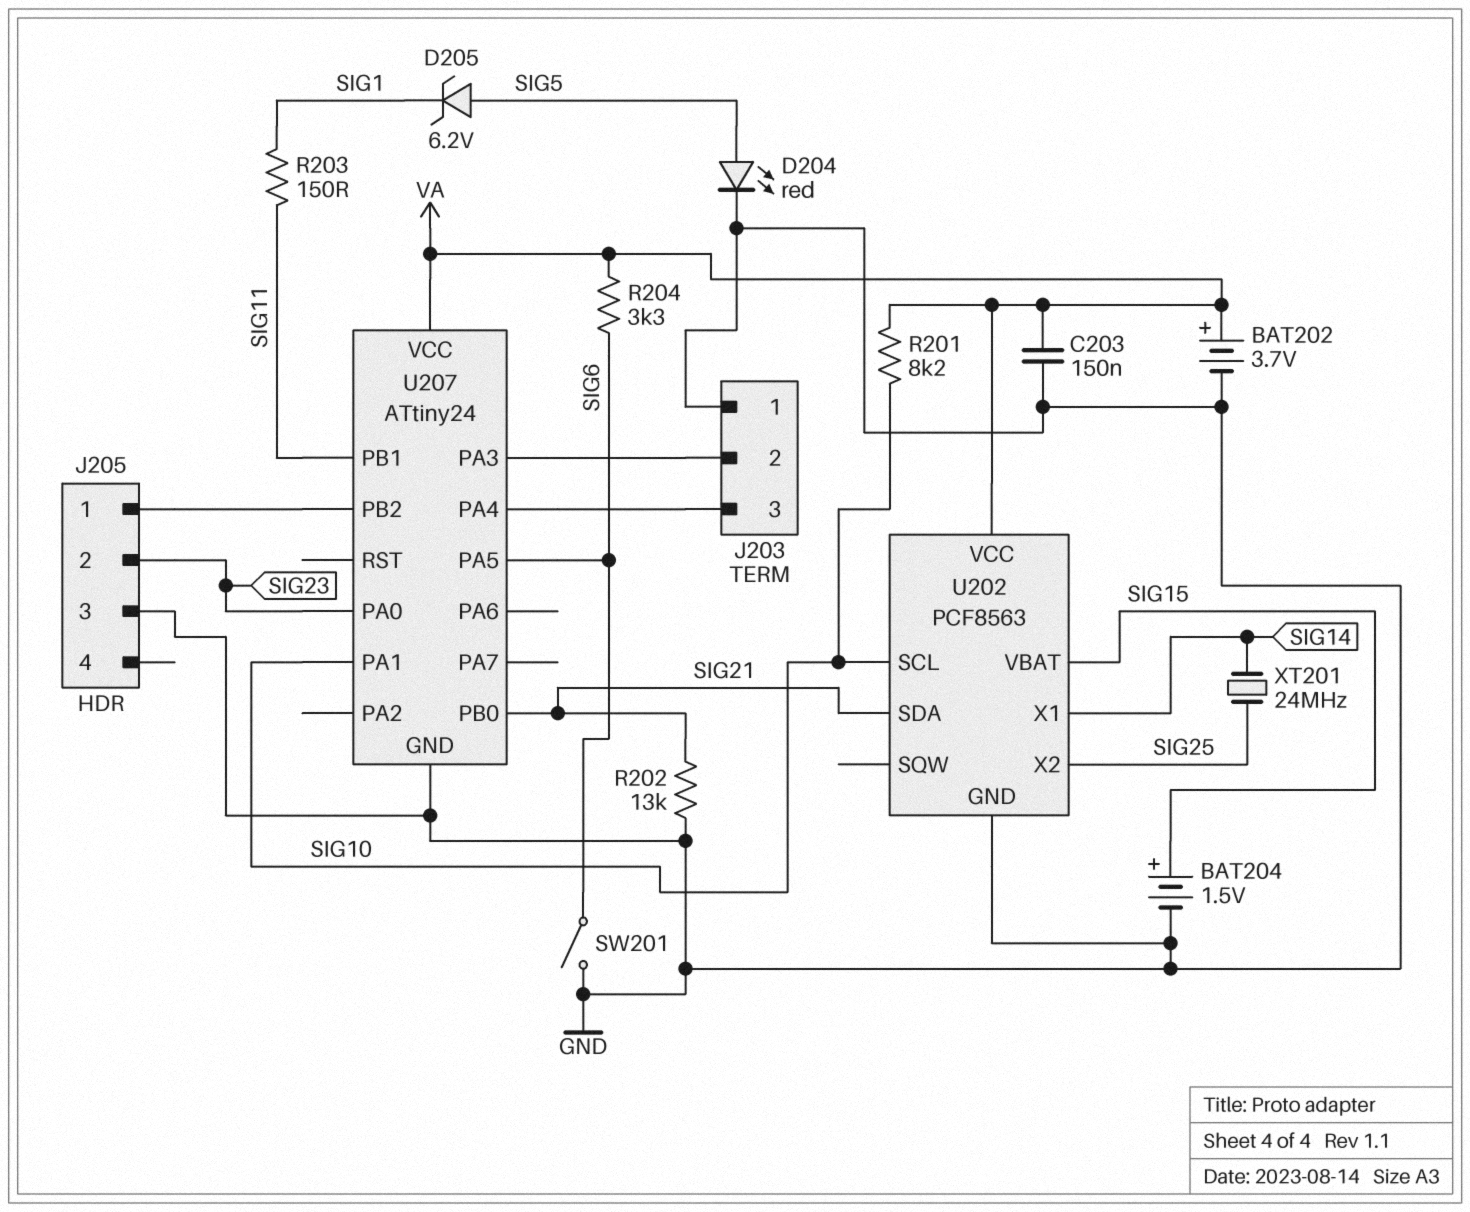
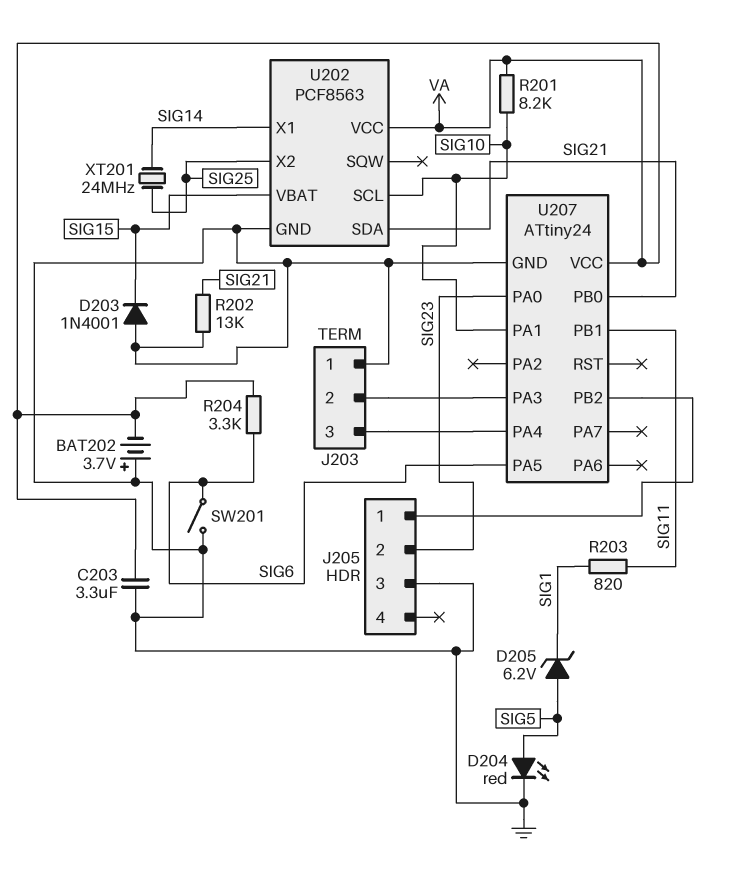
BAT202: 3.7V (plus VA, minus GND) -> 3.7V (plus GND, minus VA)
BAT204: 1.5V (plus SIG15, minus GND) -> none
C203: 150nF (GND, VA) -> 3.3uF (GND, VA)
D203: none -> diode 1N4001 (A GND, K SIG15)
R203: 150 (SIG1, SIG11) -> 820 (SIG1, SIG11)

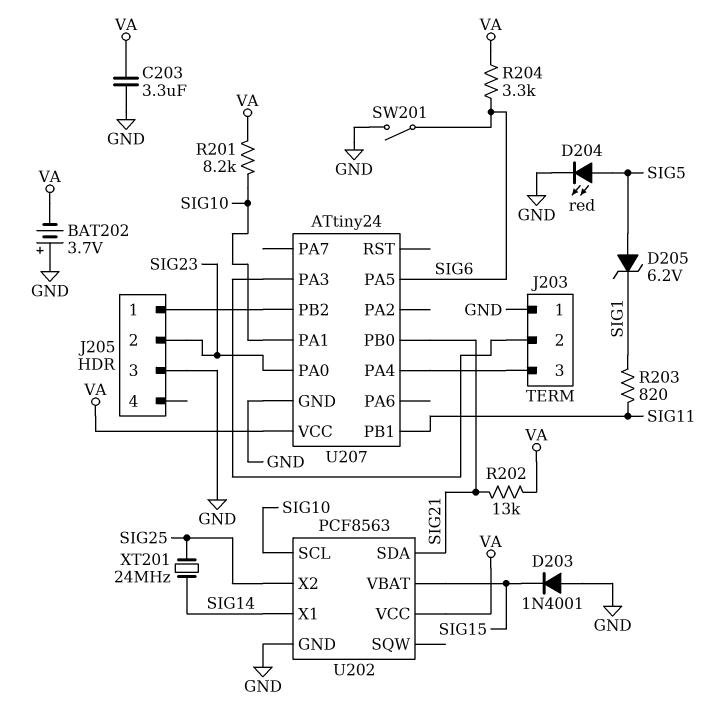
R202: 13k (GND, SIG21) -> 13k (SIG21, VA)

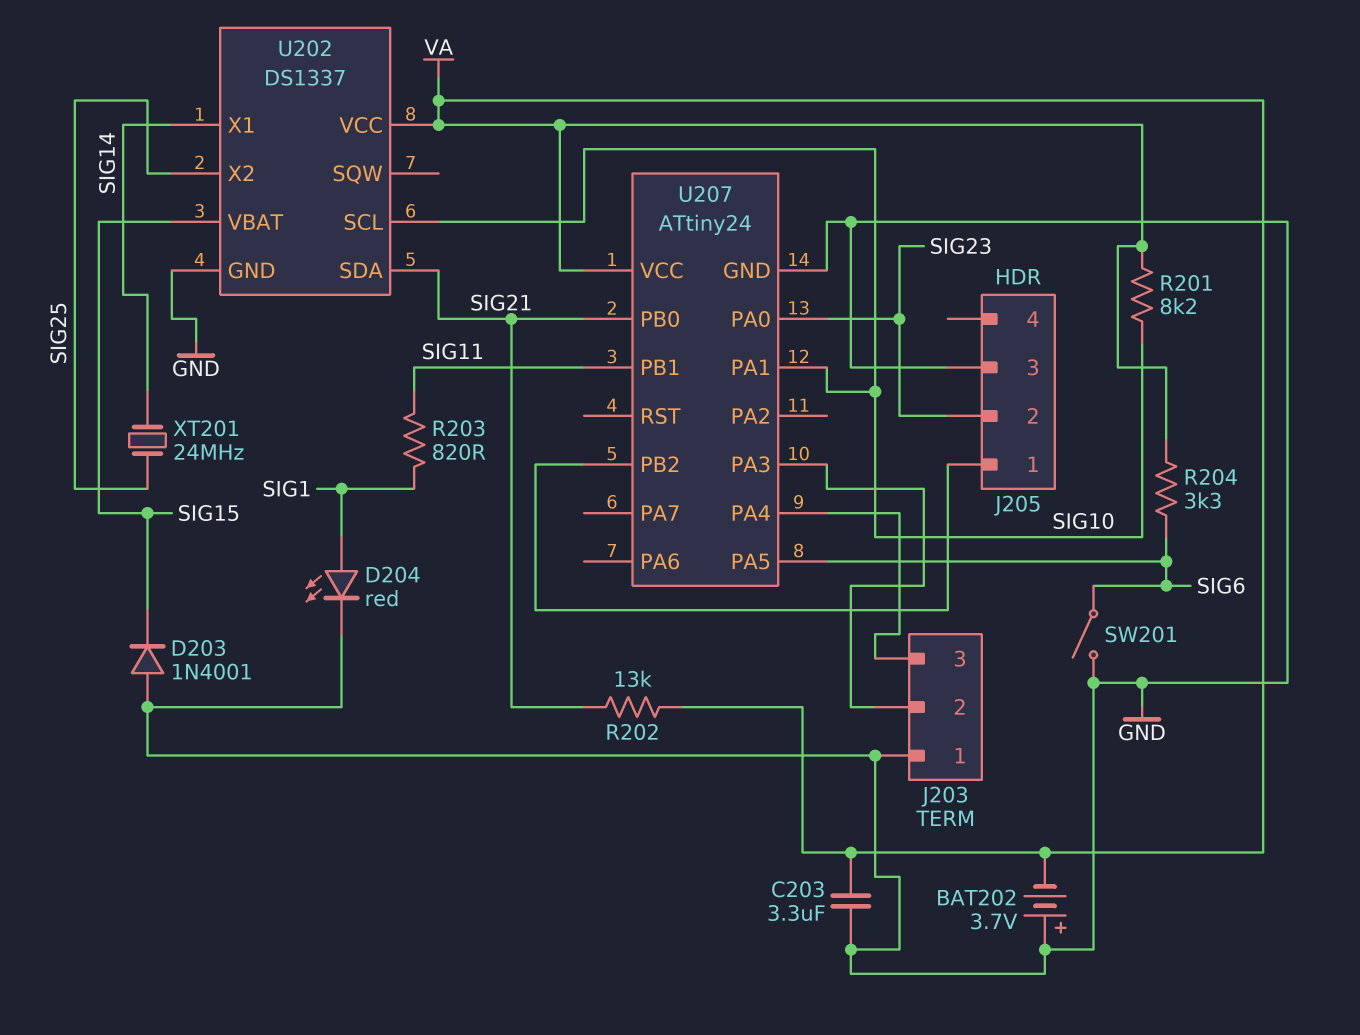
D204: LED red (A SIG5, K GND) -> LED red (A SIG1, K GND)
D205: zener 6.2V (A SIG5, K SIG1) -> none
U202: PCF8563 -> DS1337

